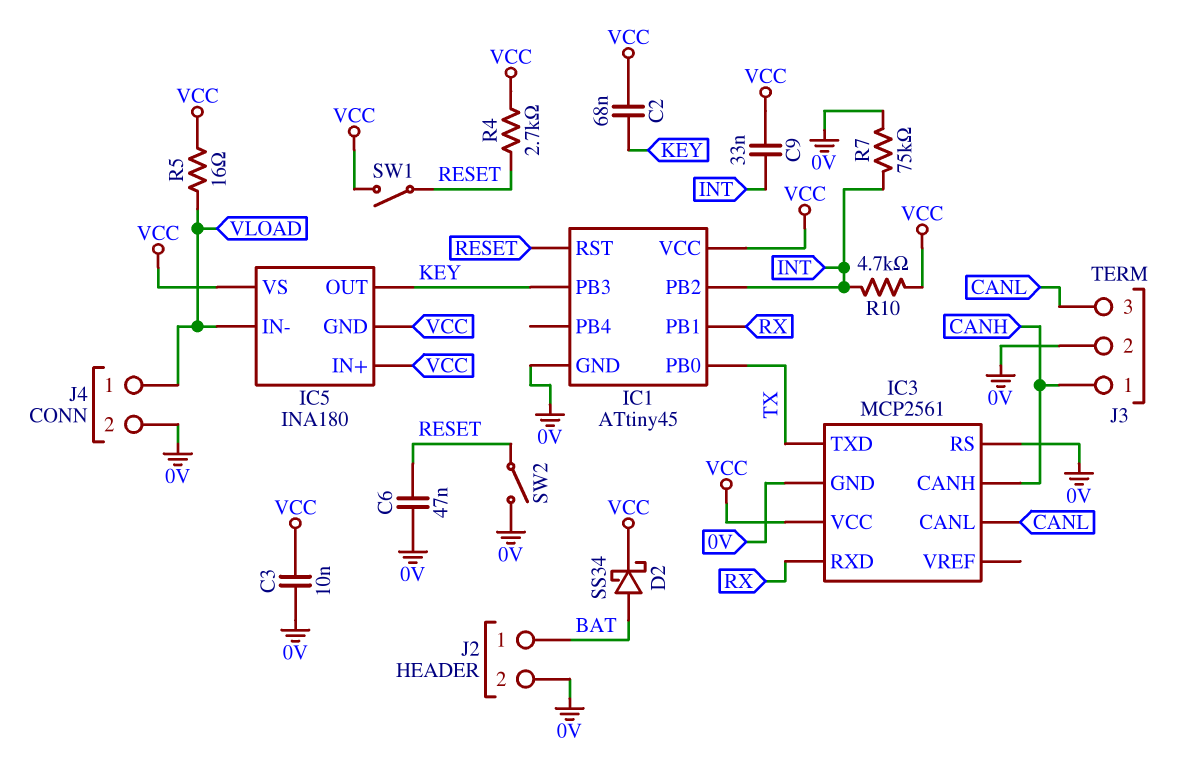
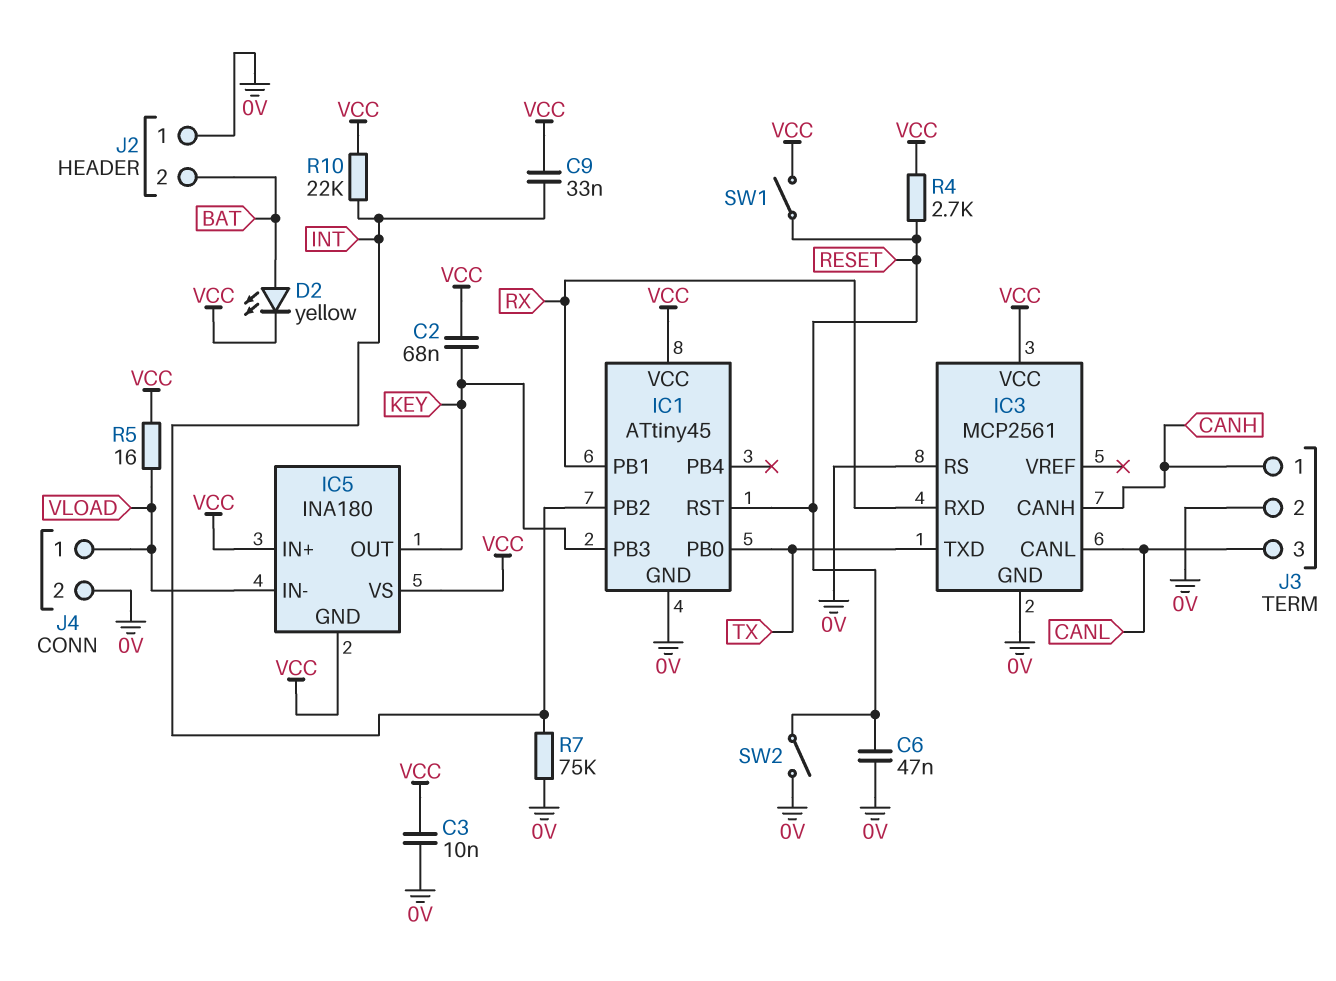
D2: schottky SS34 (A BAT, K VCC) -> LED yellow (A BAT, K VCC)
J2 pin 1: BAT -> 0V
J2 pin 2: 0V -> BAT
R10: 4.7k (INT, VCC) -> 22k (INT, VCC)

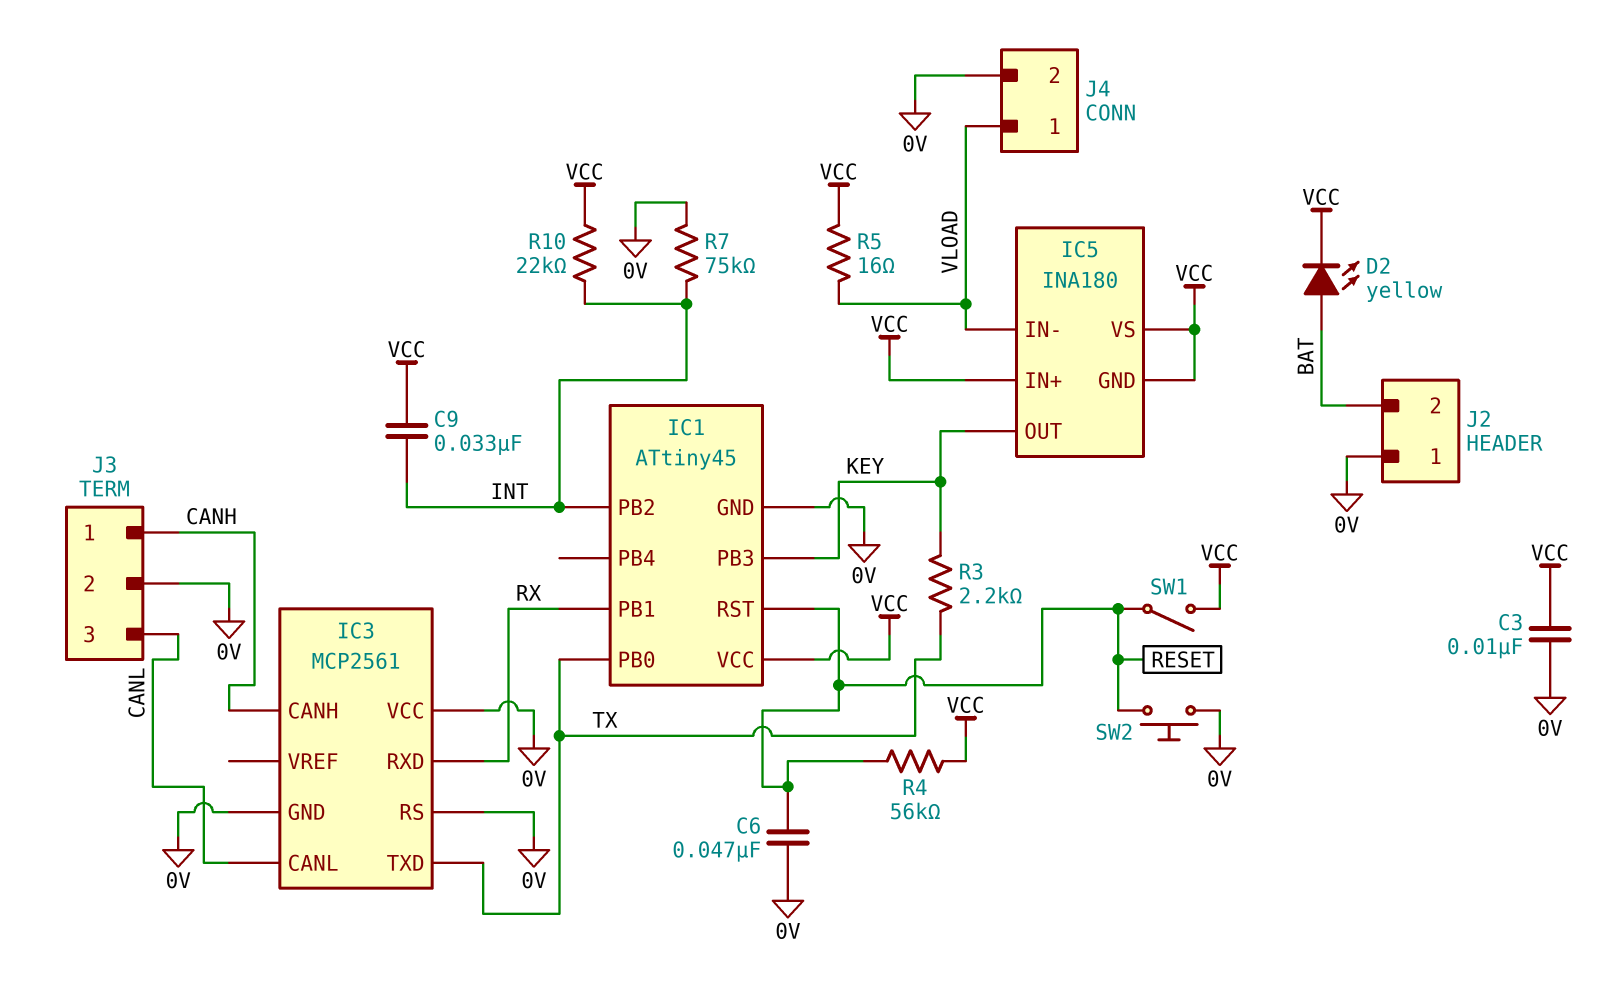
C2: 68nF (KEY, VCC) -> none
IC3 pin VCC: VCC -> 0V
R3: none -> 2.2k (KEY, TX)
R4: 2.7k (RESET, VCC) -> 56k (RESET, VCC)
SW2: switch (0V, RESET) -> button (0V, RESET)

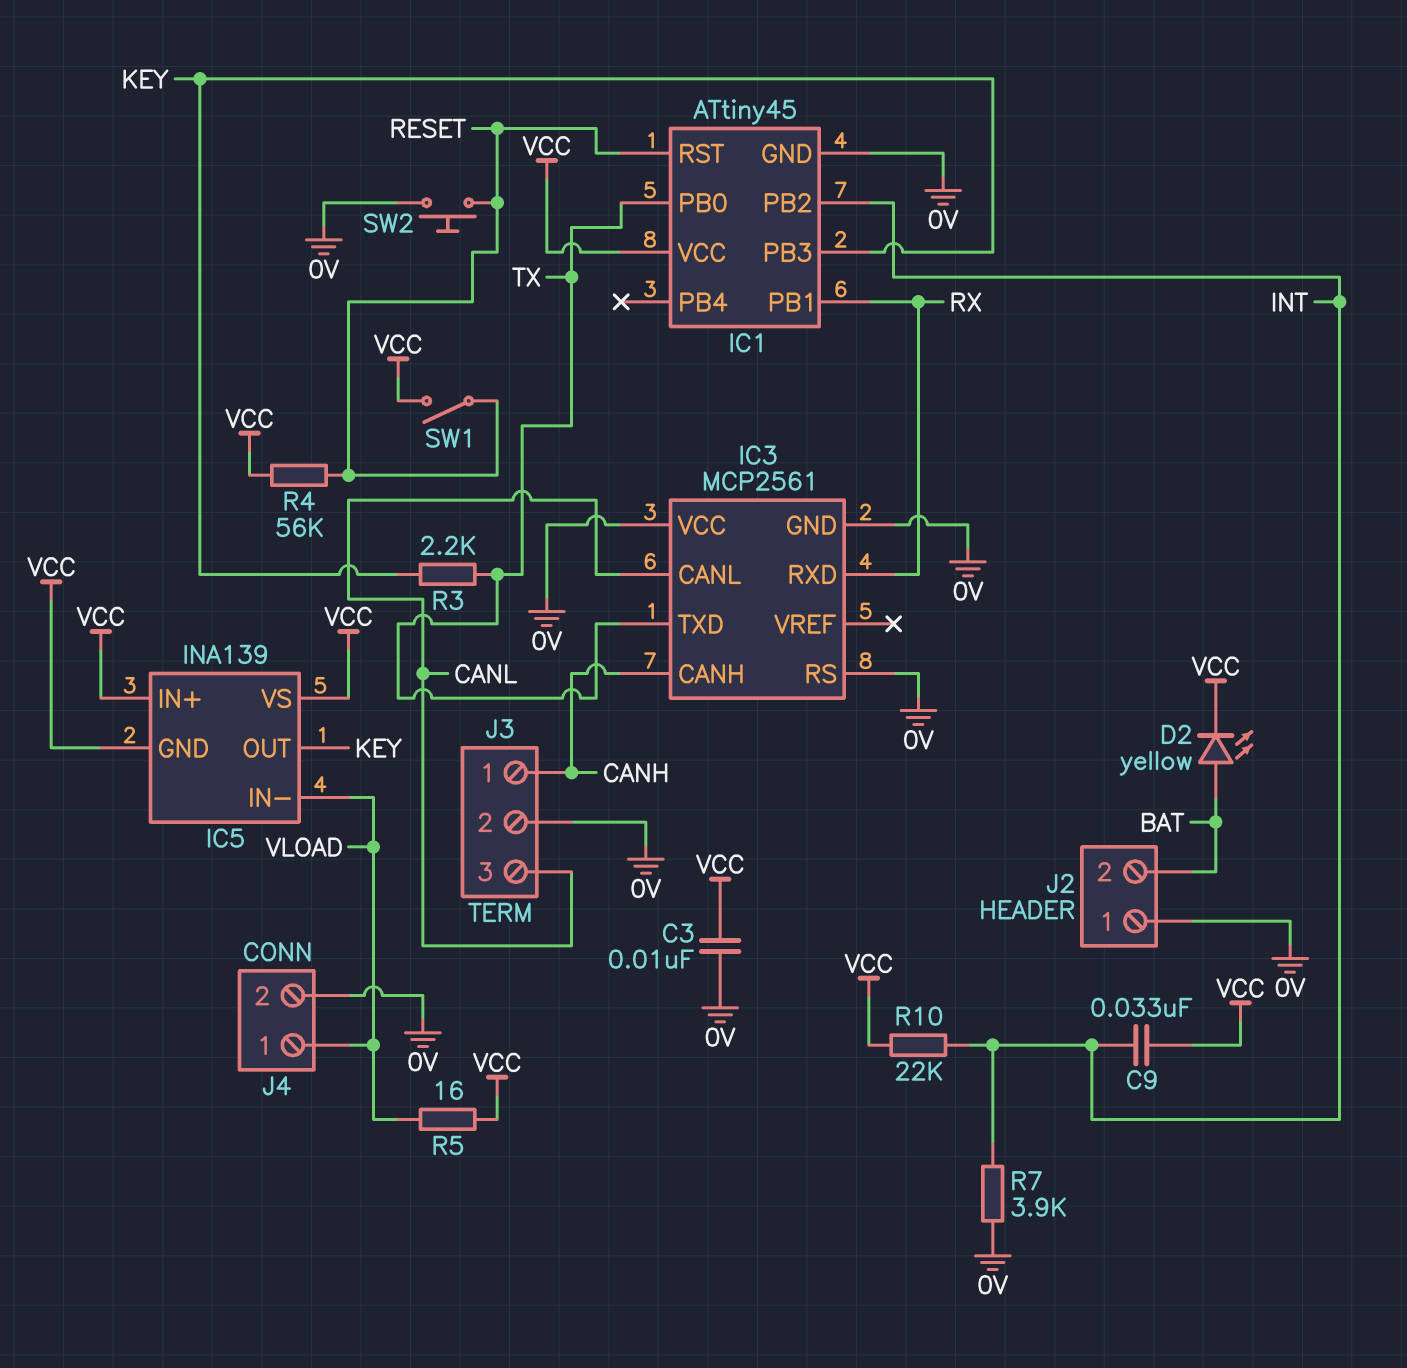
C6: 47nF (0V, RESET) -> none
IC5: INA180 -> INA139
R7: 75k (0V, INT) -> 3.9k (0V, INT)

